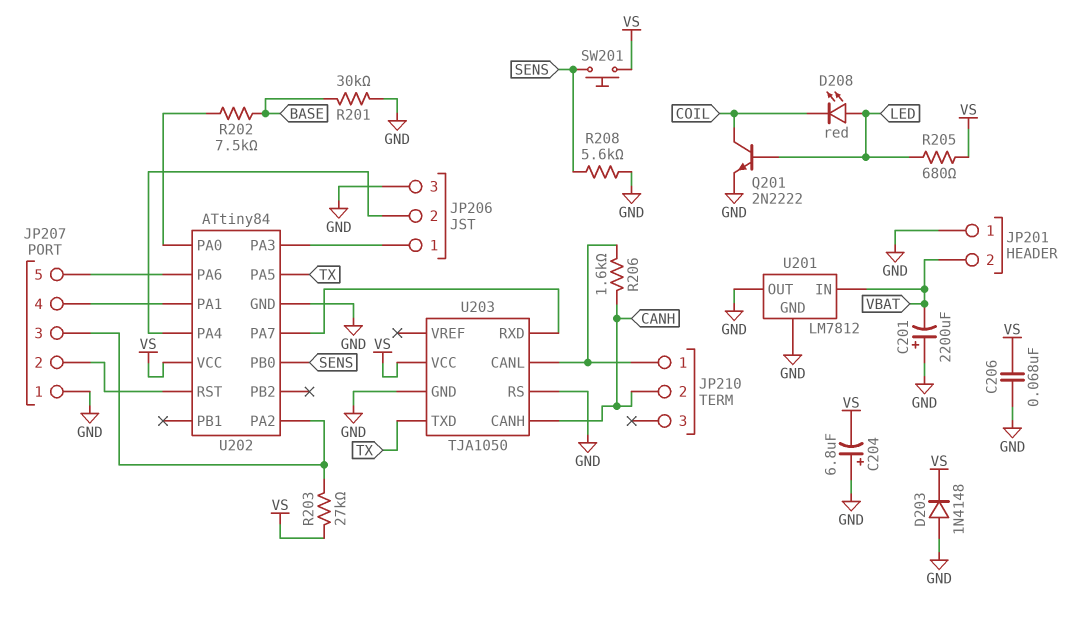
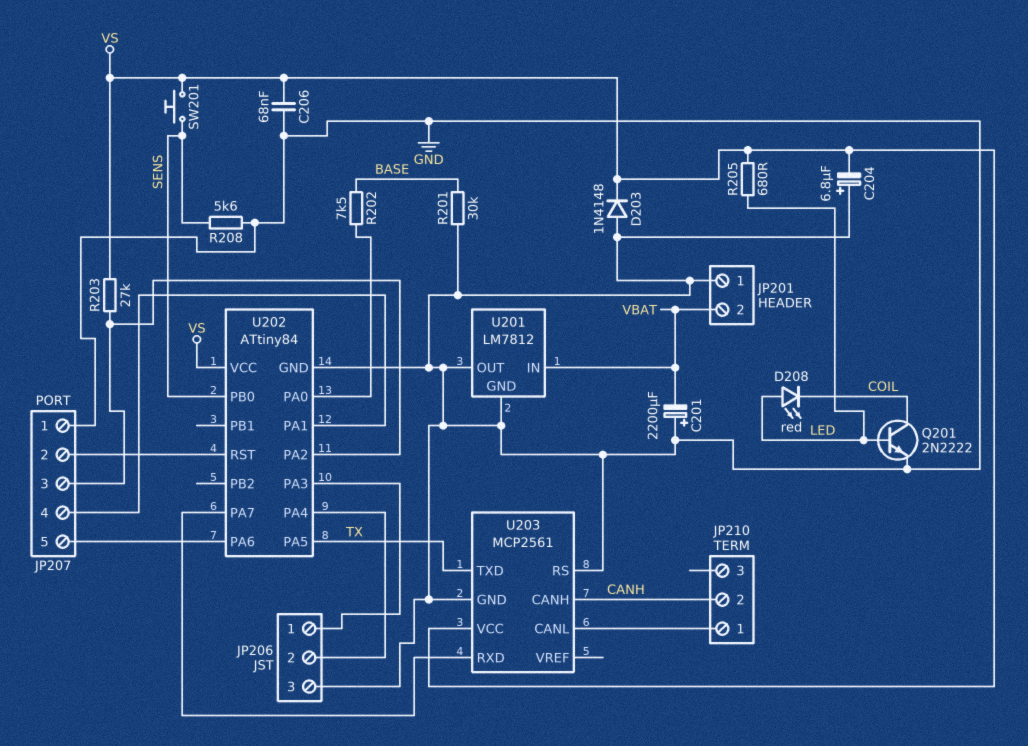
R206: 1.6k (CANH, JP210/1) -> none
U203: TJA1050 -> MCP2561

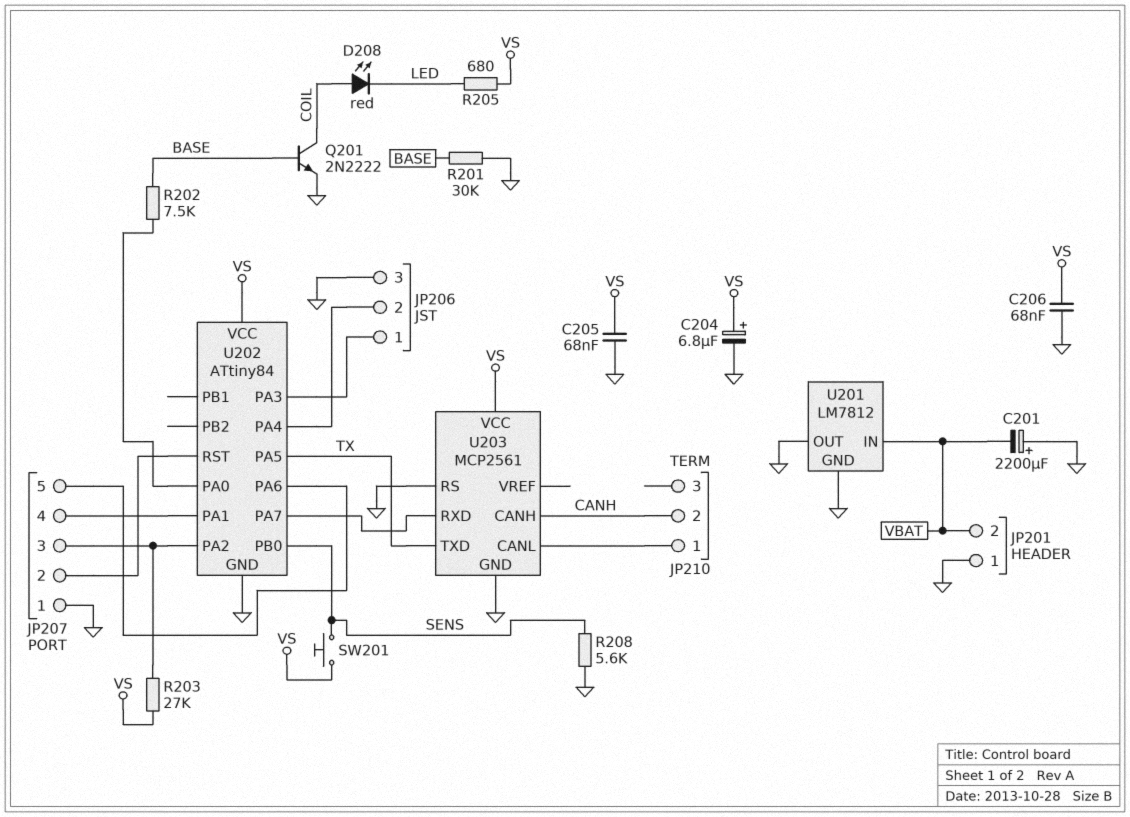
C204: 6.8uF (plus GND, minus VS) -> 6.8uF (plus VS, minus GND)
C205: none -> 68nF (GND, VS)
D203: diode 1N4148 (A GND, K VS) -> none
D208: LED red (A LED, K COIL) -> LED red (A COIL, K LED)
Q201: NPN 2N2222 (B LED, C COIL, E GND) -> NPN 2N2222 (B BASE, C COIL, E GND)

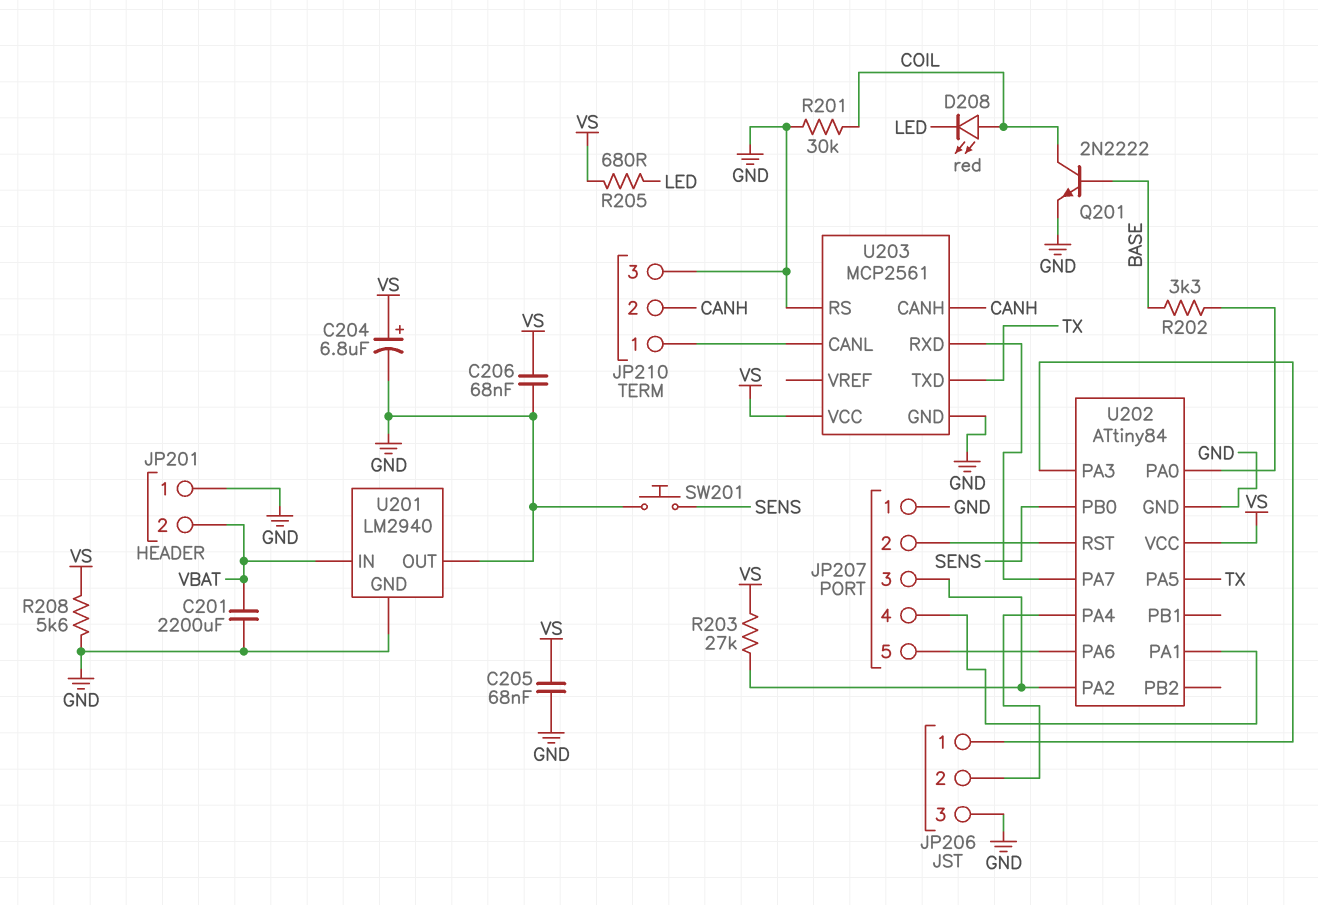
C201: 2200uF (plus GND, minus VBAT) -> 2200uF (GND, VBAT)
JP210 pin 3: none -> GND
R201: 30k (BASE, GND) -> 30k (COIL, GND)
R202: 7.5k (BASE, U202/PA0) -> 3.3k (BASE, U202/PA0)
R208: 5.6k (GND, SENS) -> 5.6k (GND, VS)
SW201: button (SENS, VS) -> button (GND, SENS)
U201: LM7812 -> LM2940

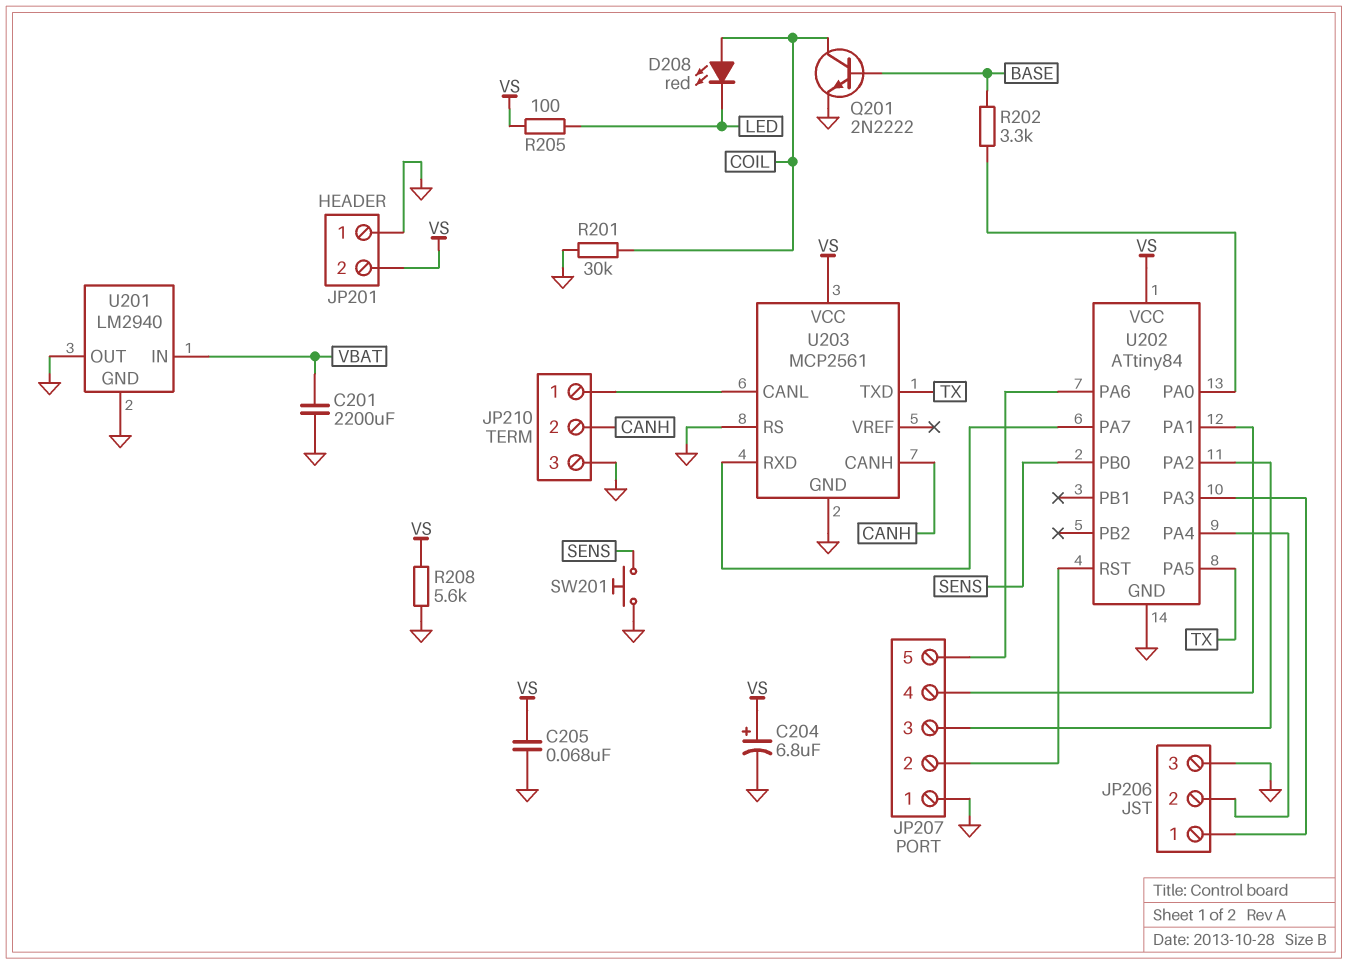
C206: 68nF (GND, VS) -> none
JP201 pin 2: VBAT -> VS
R203: 27k (JP207/3, VS) -> none
R205: 680 (LED, VS) -> 100 (LED, VS)

